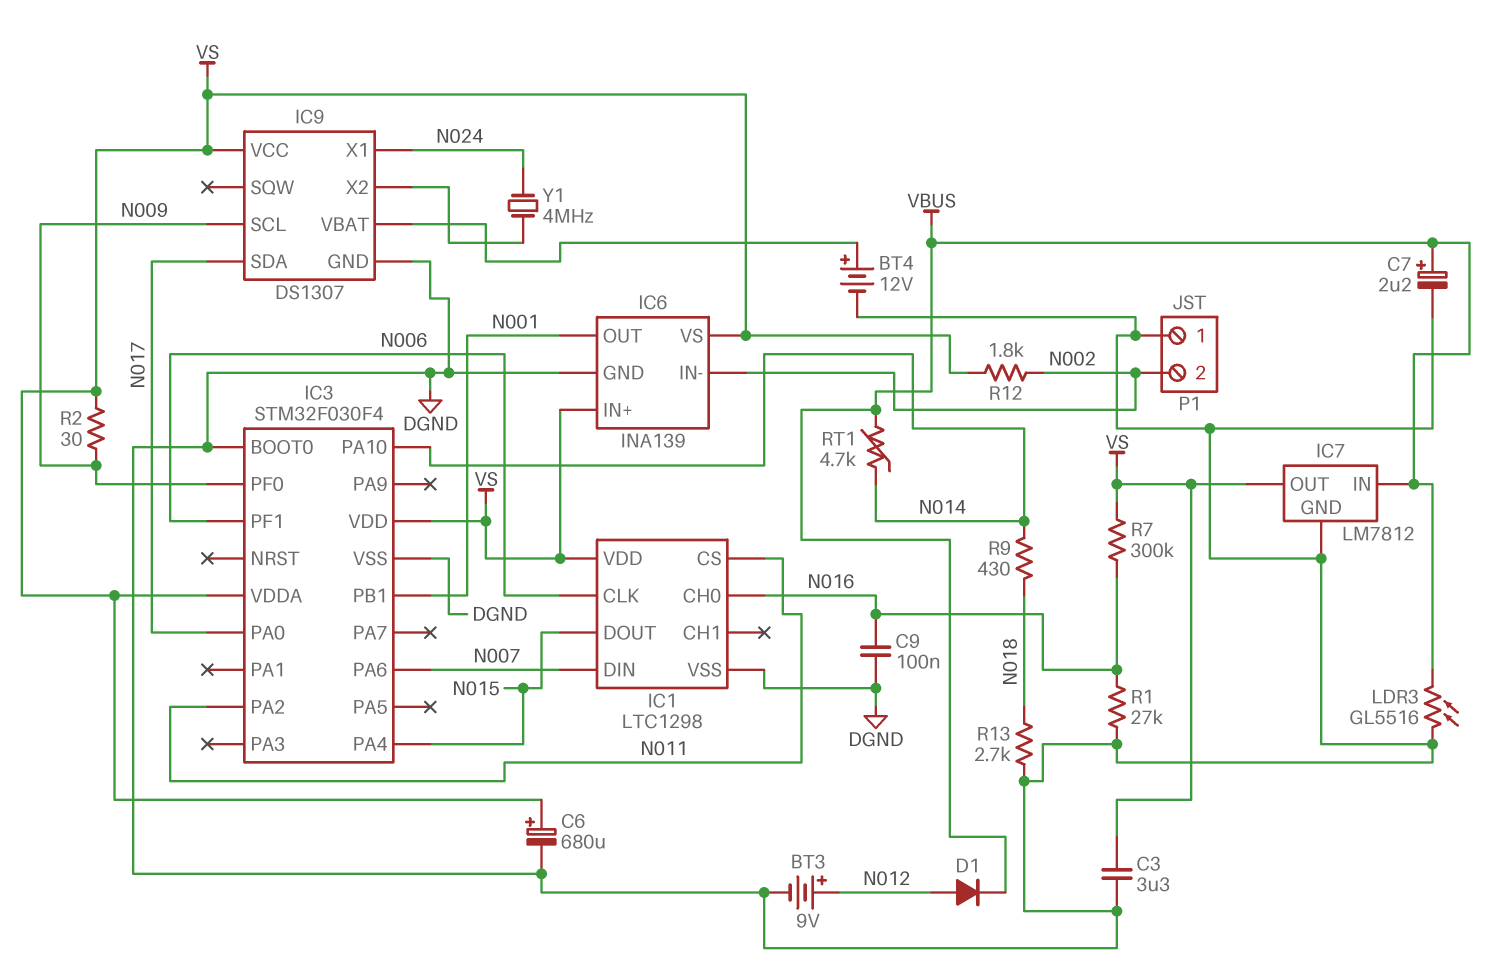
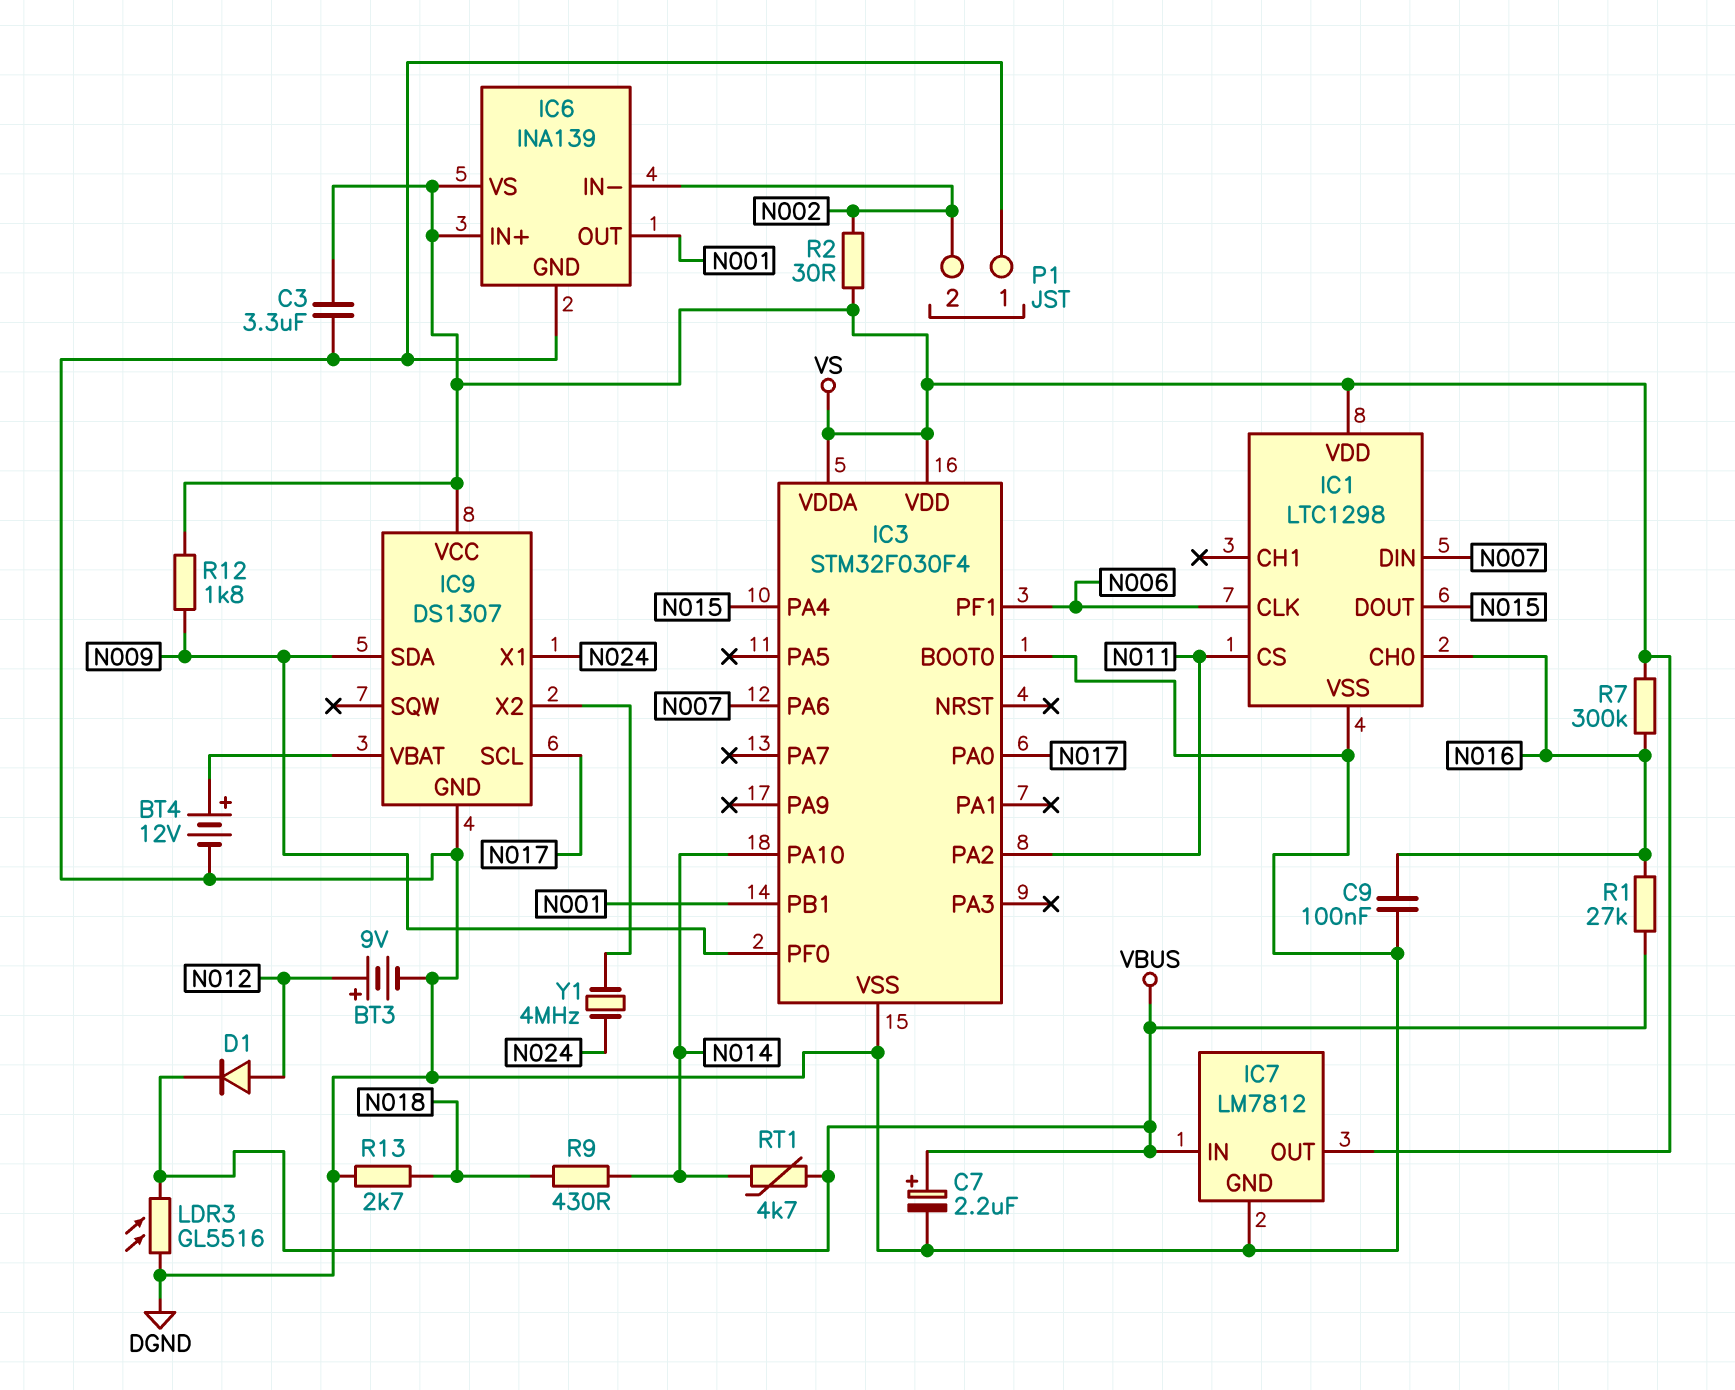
C6: 680uF (plus VS, minus DGND) -> none
IC9 pin SCL: N009 -> N017
IC9 pin SDA: N017 -> N009
R1: 27k (DGND, N016) -> 27k (N016, VBUS)
R2: 30 (N009, VS) -> 30 (N002, VS)
R12: 1.8k (N002, VS) -> 1.8k (N009, VS)

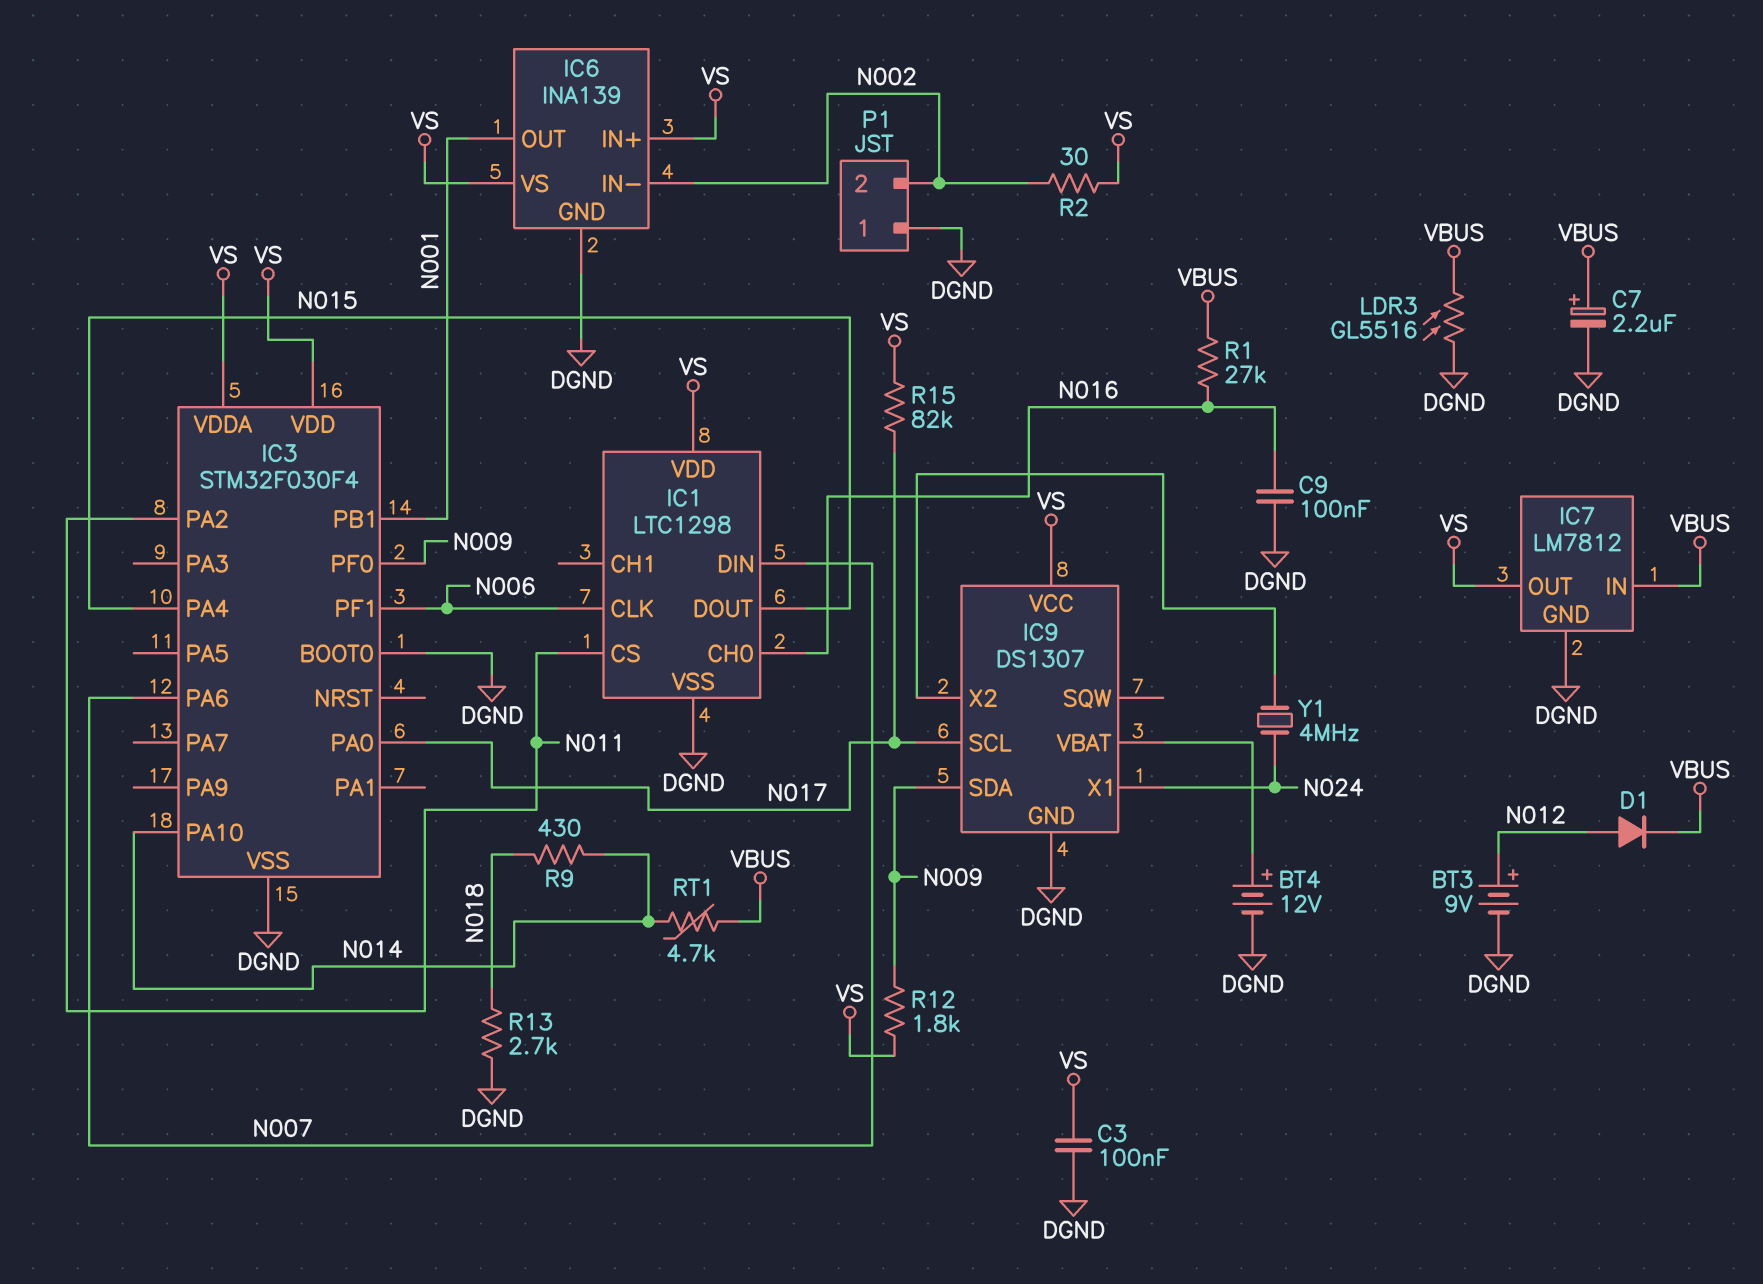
C3: 3.3uF (DGND, VS) -> 100nF (DGND, VS)
R7: 300k (N016, VS) -> none
R15: none -> 82k (N017, VS)

